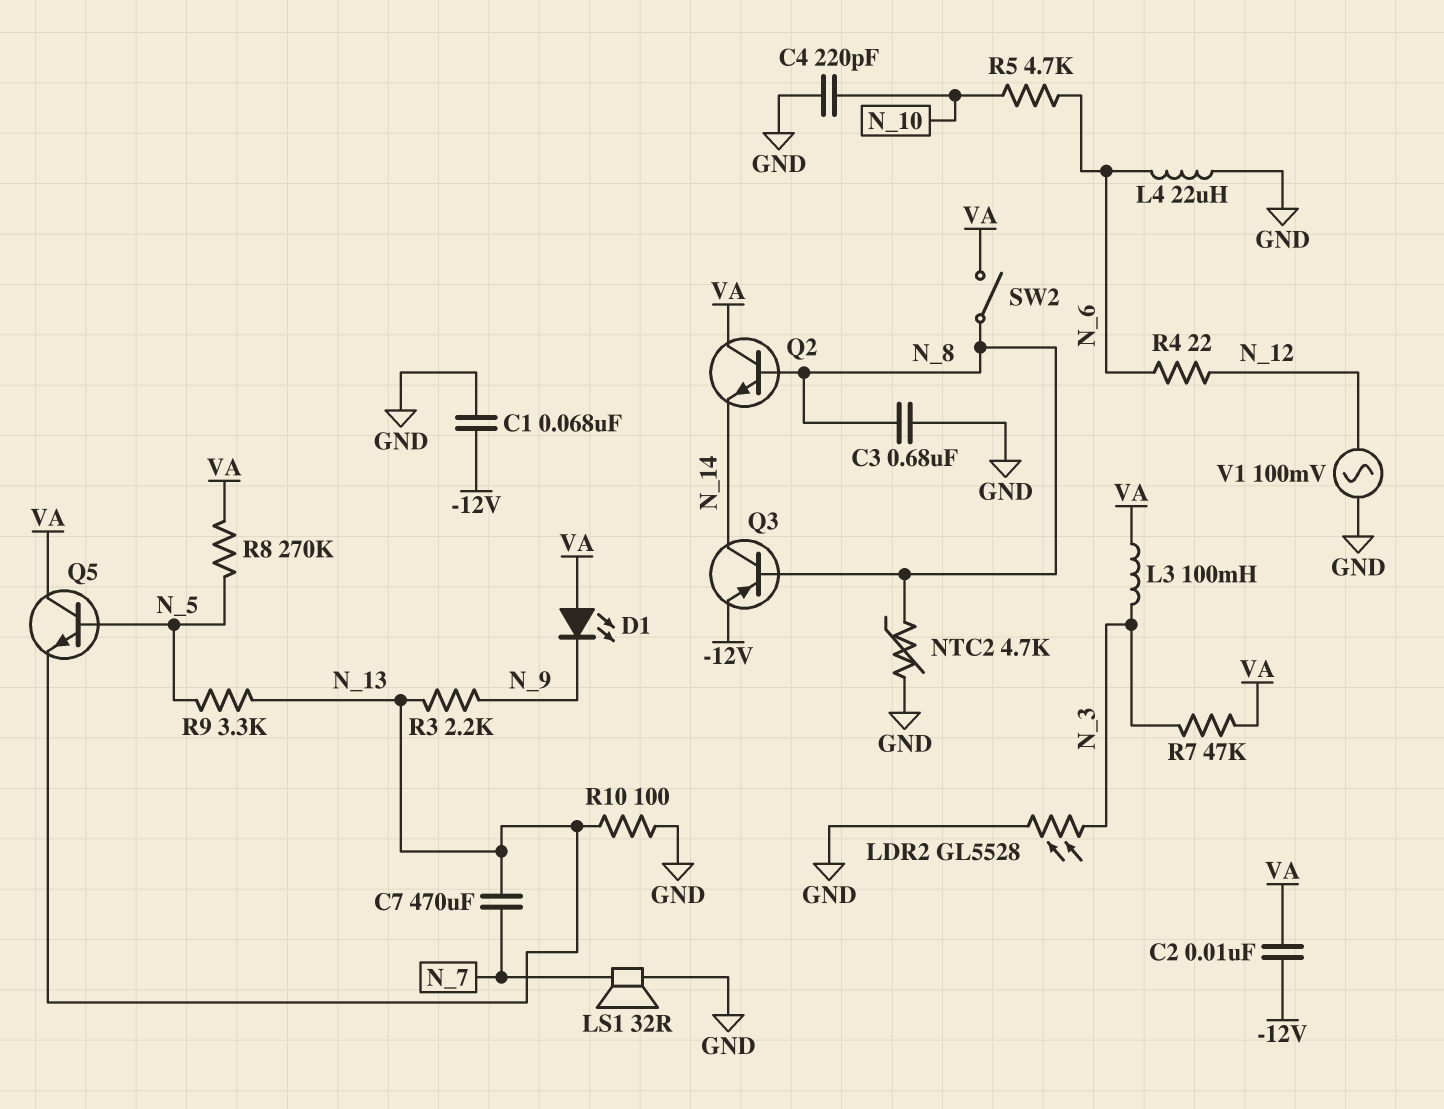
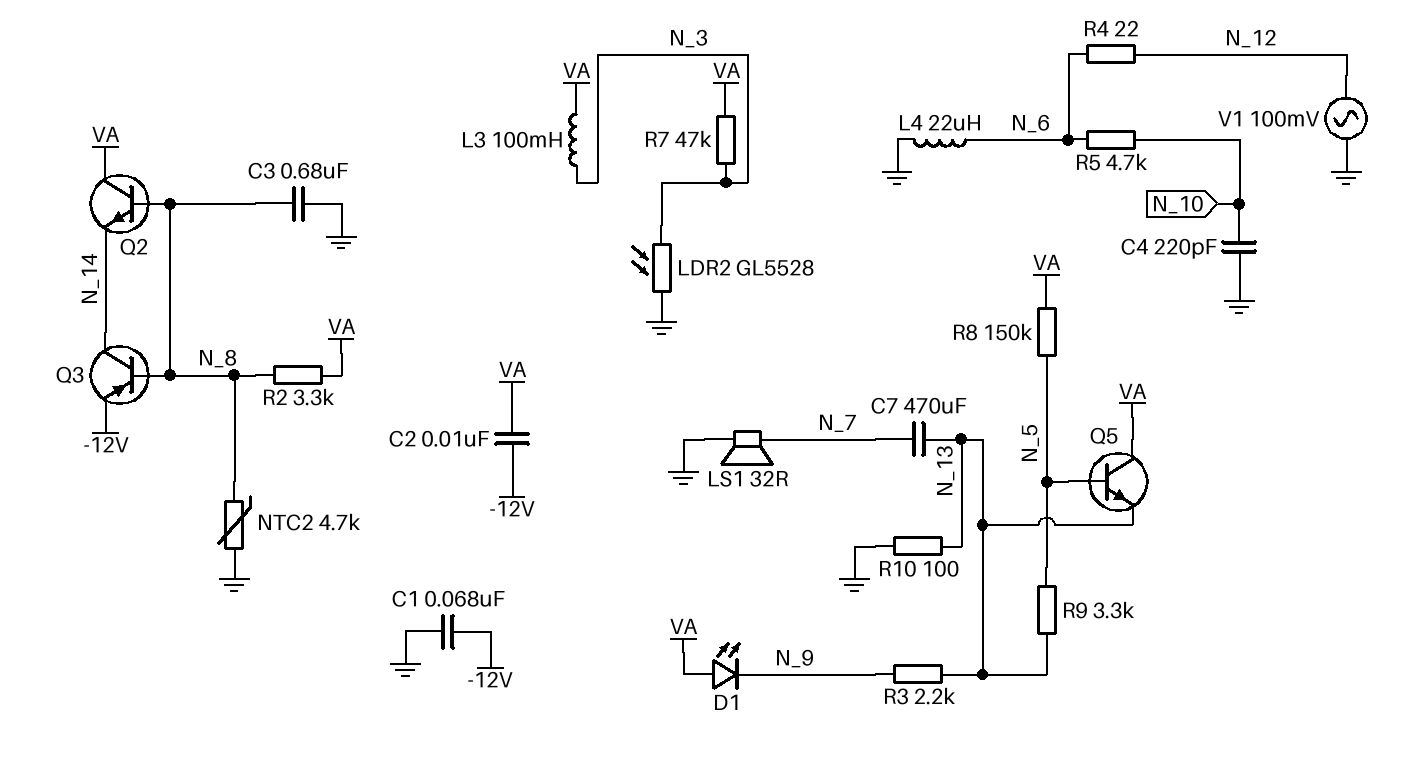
R2: none -> 3.3k (N_8, VA)
R8: 270k (N_5, VA) -> 150k (N_5, VA)
SW2: switch (N_8, VA) -> none

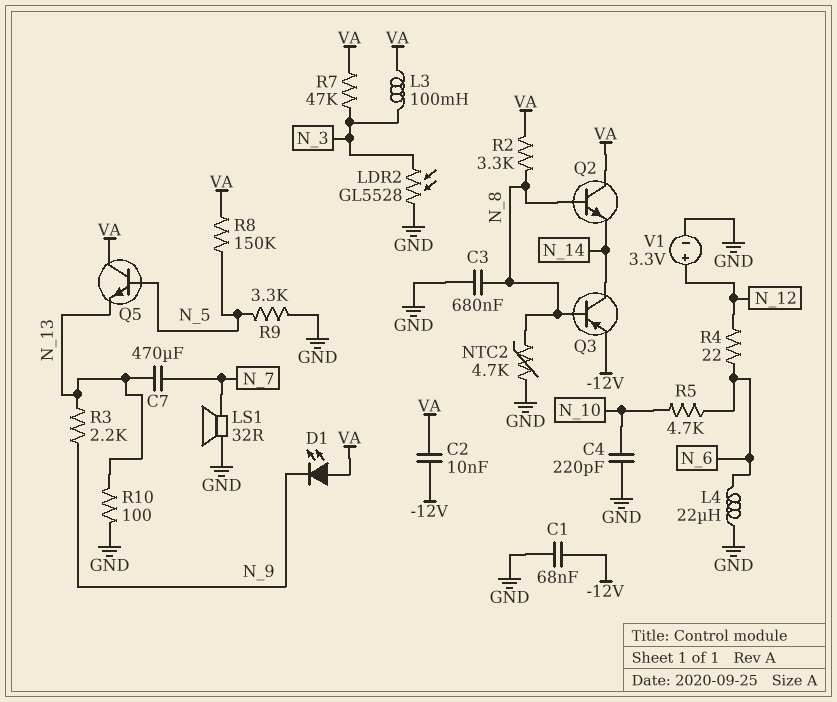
R9: 3.3k (N_5, N_13) -> 3.3k (GND, N_5)
V1: AC 100mV (GND, N_12) -> 3.3V (plus N_12, minus GND)

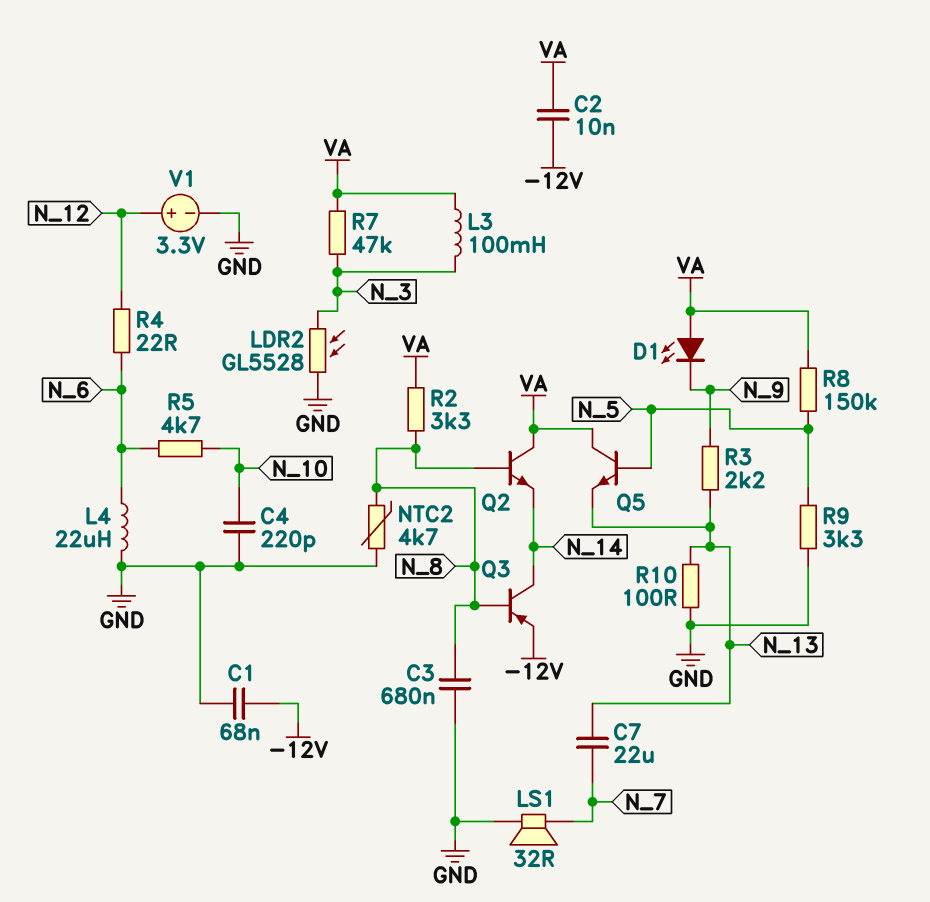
C7: 470uF (N_7, N_13) -> 22uF (N_7, N_13)

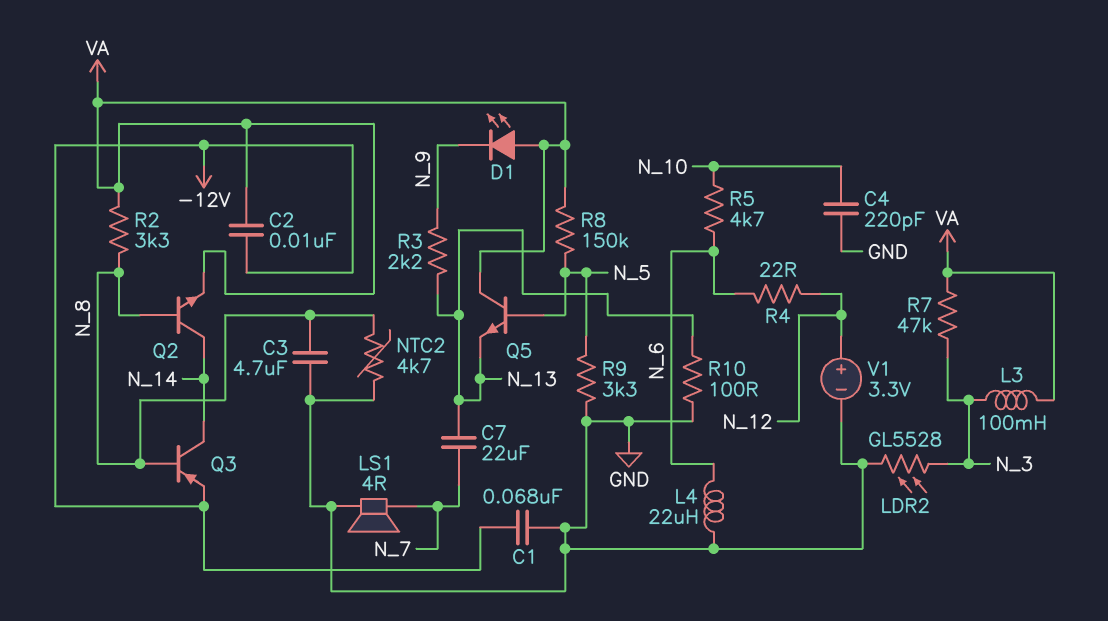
C3: 680nF (GND, N_8) -> 4.7uF (GND, N_8)
LS1: speaker 32R (GND, N_7) -> speaker 4R (GND, N_7)
Q2: NPN (B N_8, C VA, E N_14) -> NPN (B N_8, C N_14, E VA)

